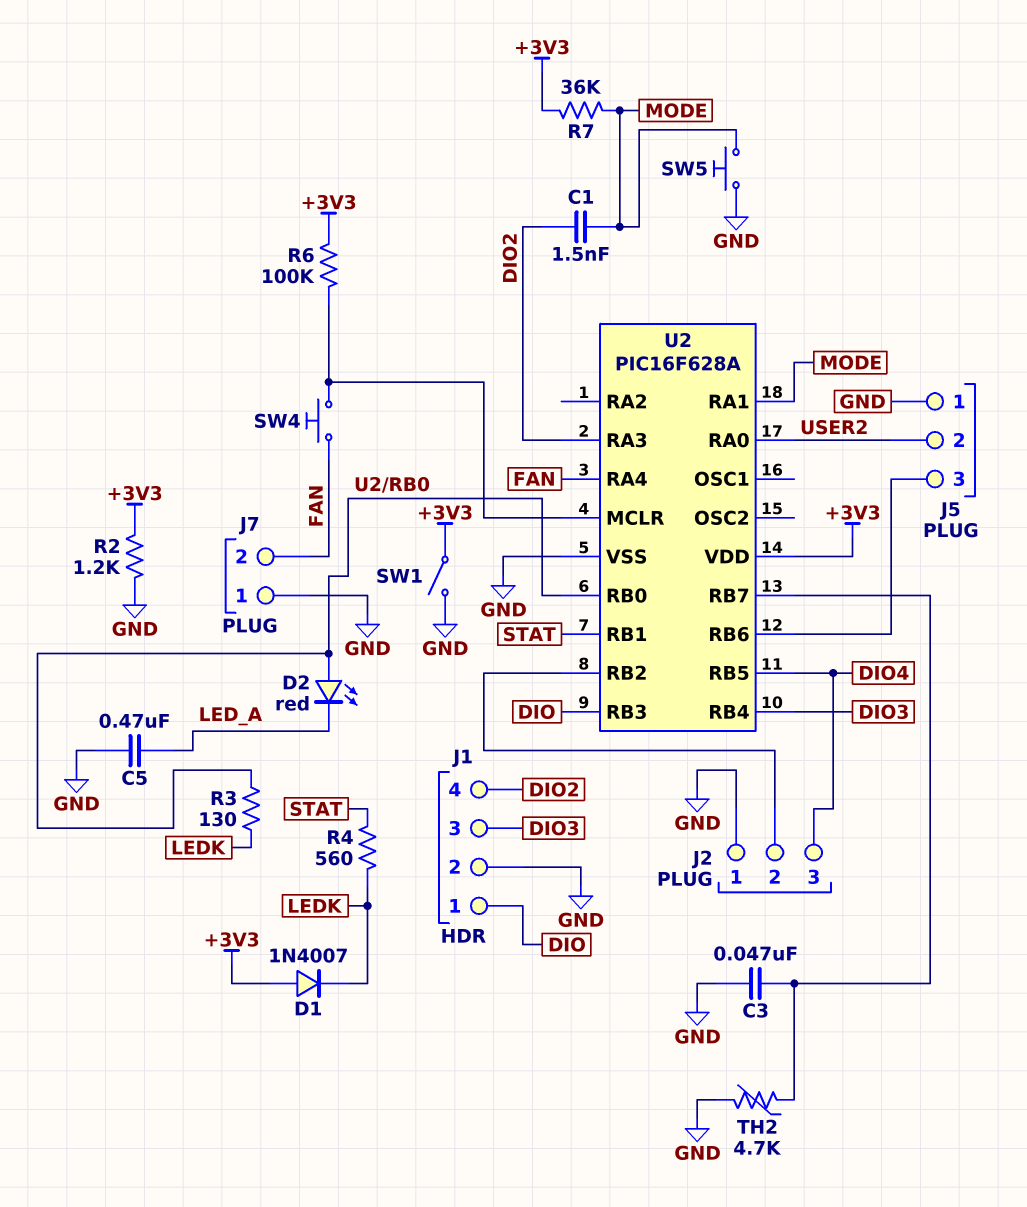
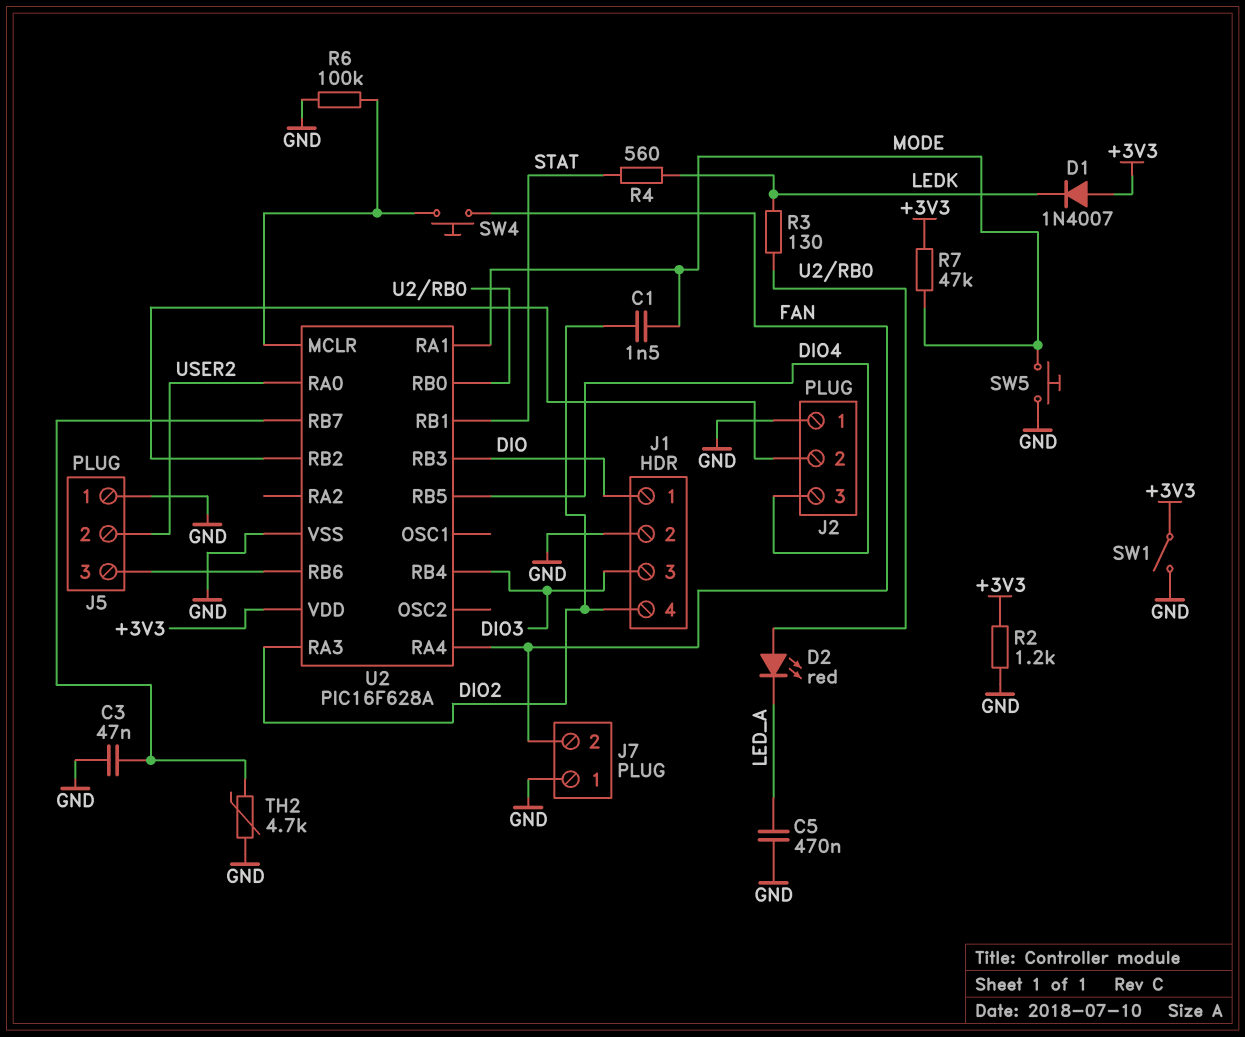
R6: 100k (+3V3, U2/MCLR) -> 100k (GND, U2/MCLR)
R7: 36k (+3V3, MODE) -> 47k (+3V3, MODE)

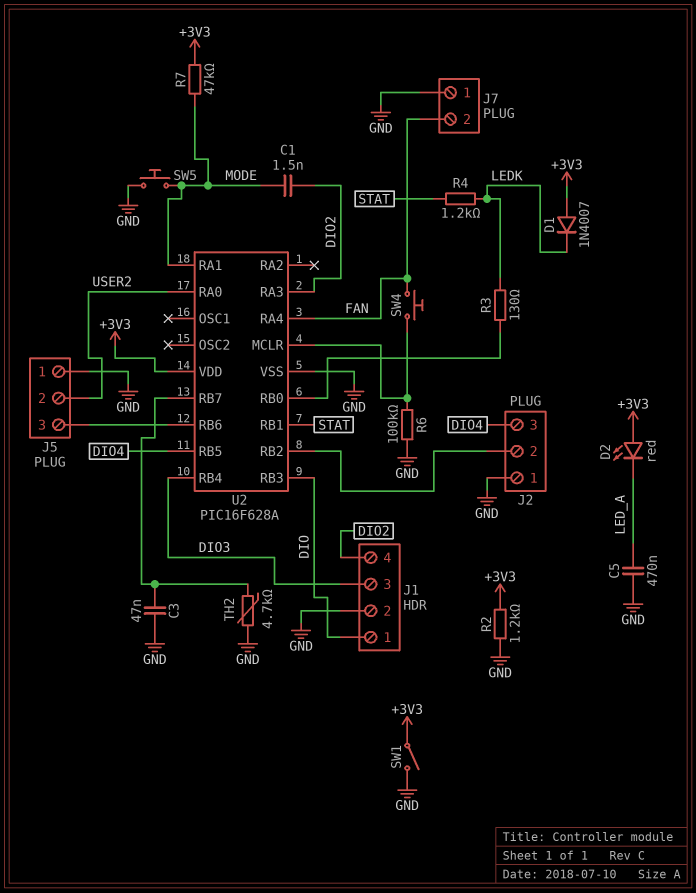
D2: LED red (A U2/RB0, K LED_A) -> LED red (A +3V3, K LED_A)
R4: 560 (LEDK, STAT) -> 1.2k (LEDK, STAT)

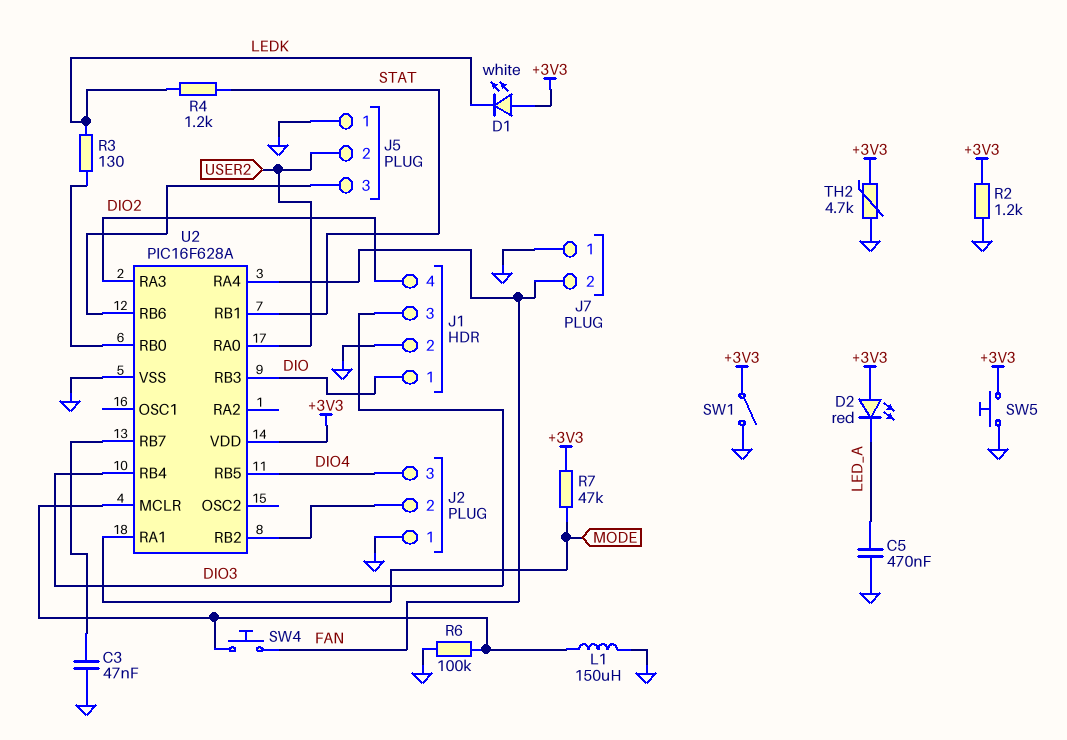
C1: 1.5nF (DIO2, MODE) -> none
D1: diode 1N4007 (A +3V3, K LEDK) -> LED white (A +3V3, K LEDK)
L1: none -> 150uH (GND, U2/MCLR)
SW5: button (GND, MODE) -> button (+3V3, GND)
TH2: 4.7k (GND, U2/RB7) -> 4.7k (+3V3, GND)

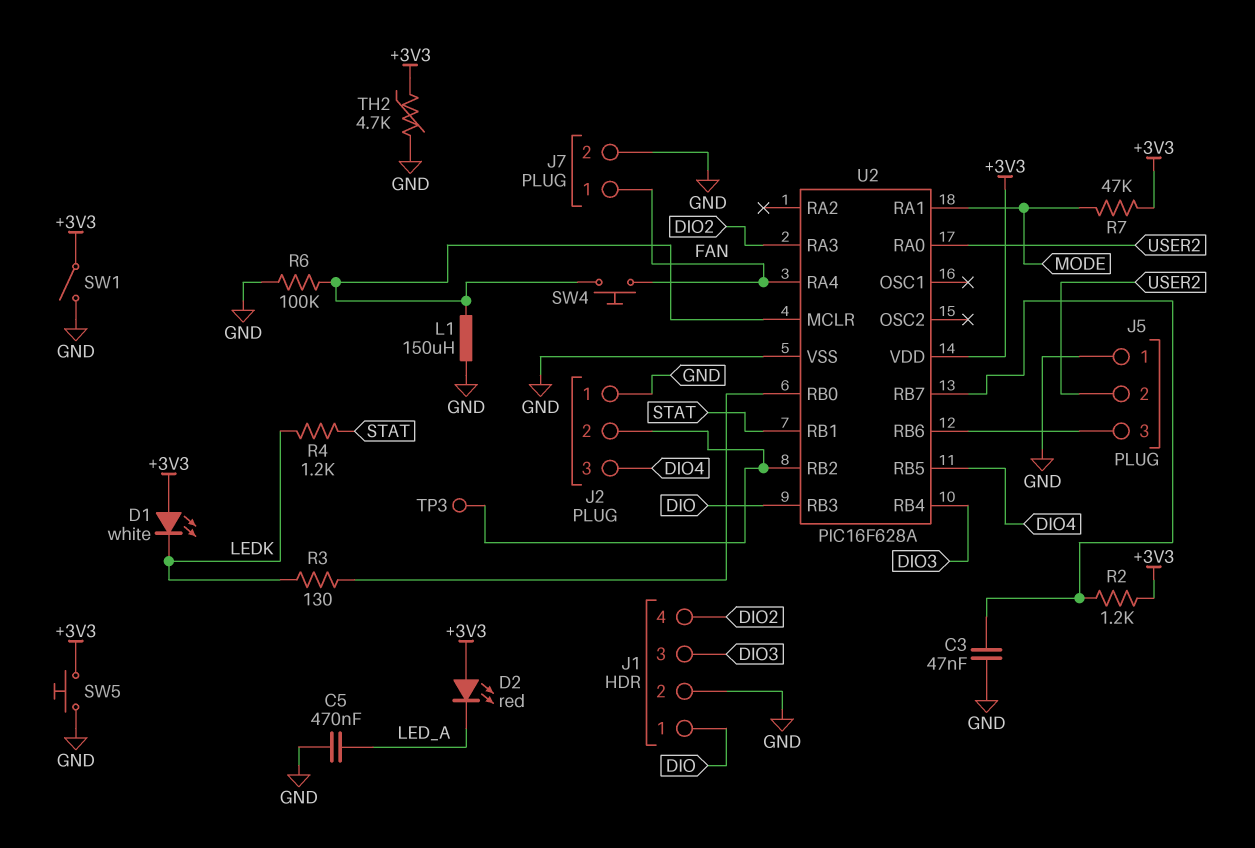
J7 pin 1: GND -> FAN
J7 pin 2: FAN -> GND
R2: 1.2k (+3V3, GND) -> 1.2k (+3V3, U2/RB7)
TP3: none -> test point (J2/2)

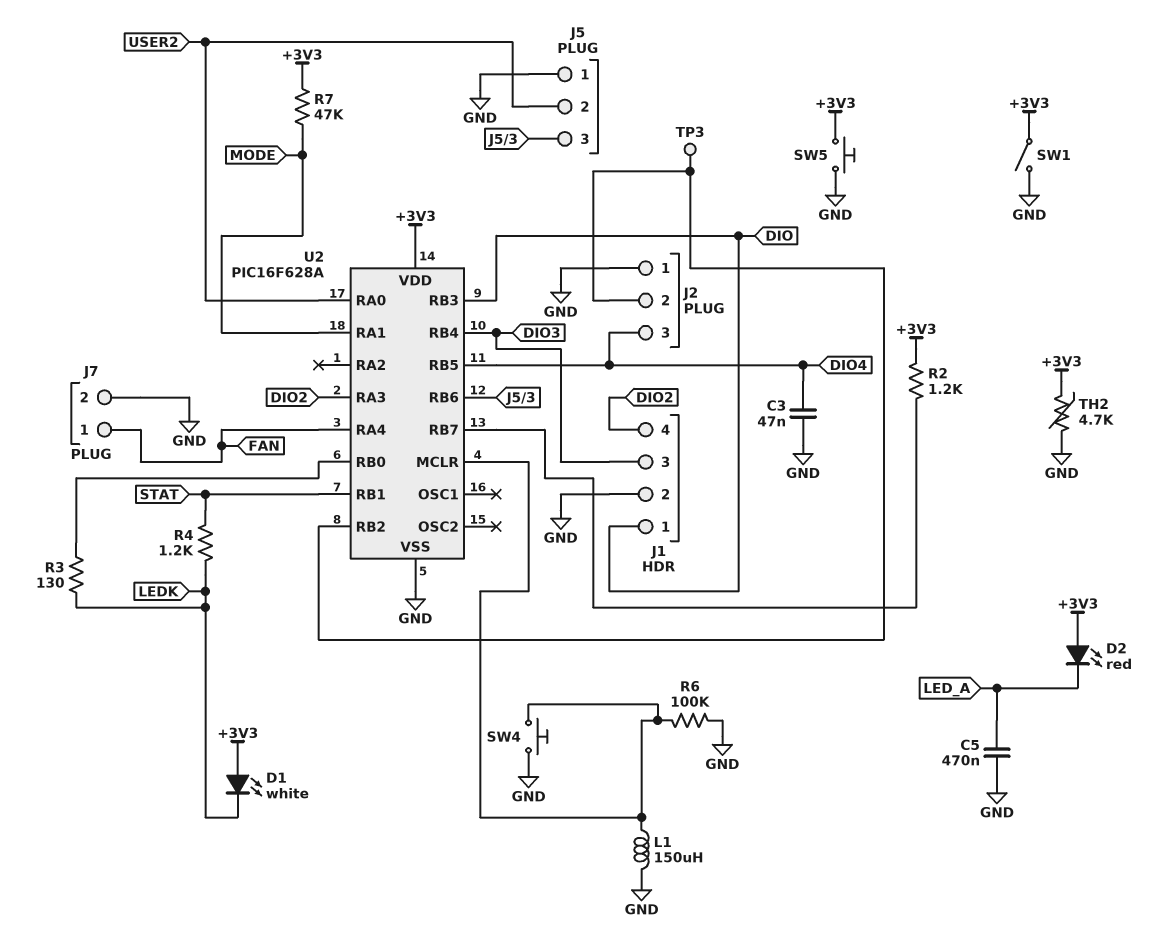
C3: 47nF (GND, U2/RB7) -> 47nF (DIO4, GND)
SW4: button (FAN, U2/MCLR) -> button (GND, U2/MCLR)

